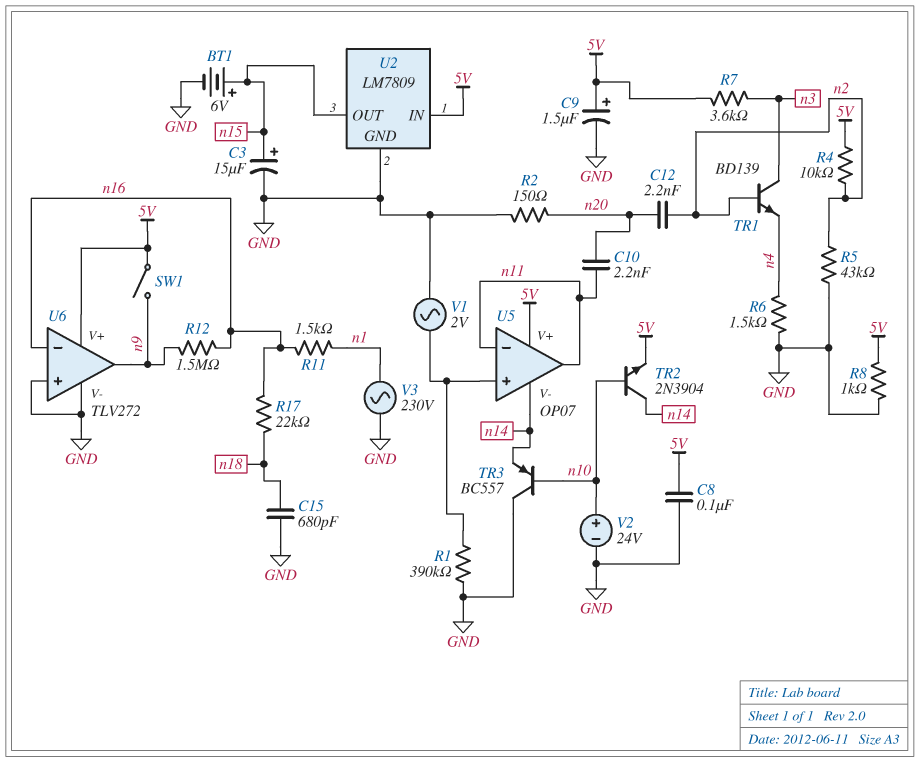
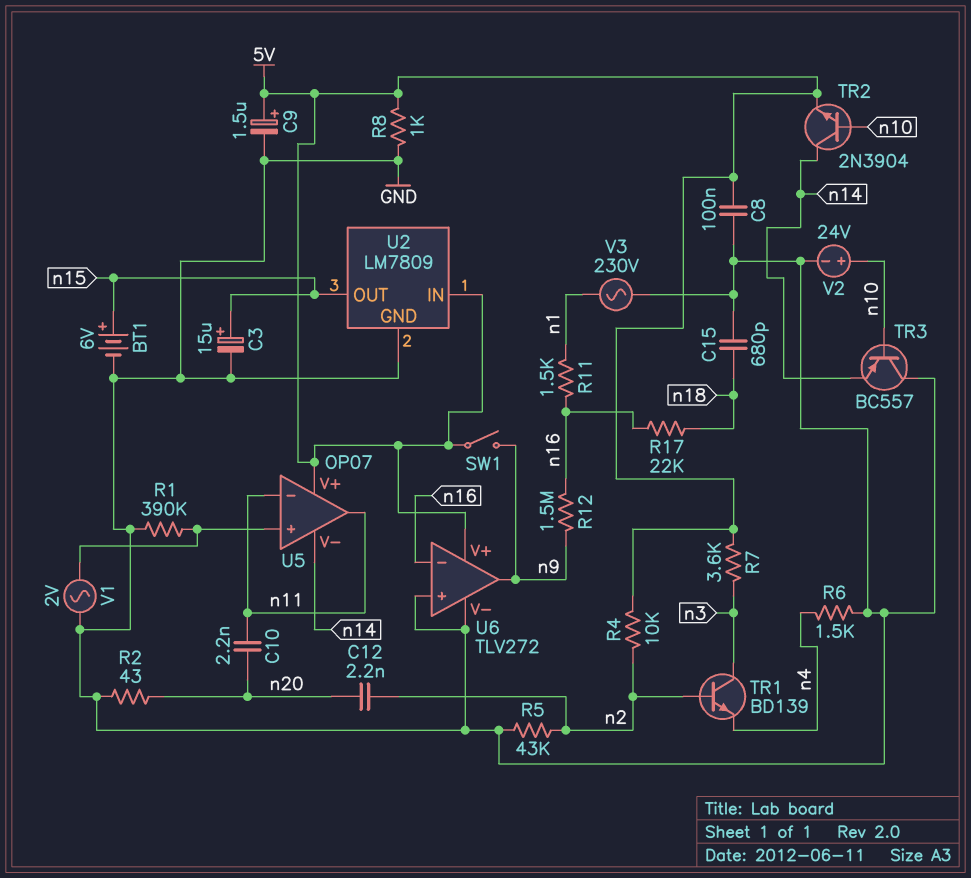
R2: 150 (GND, n20) -> 43 (GND, n20)

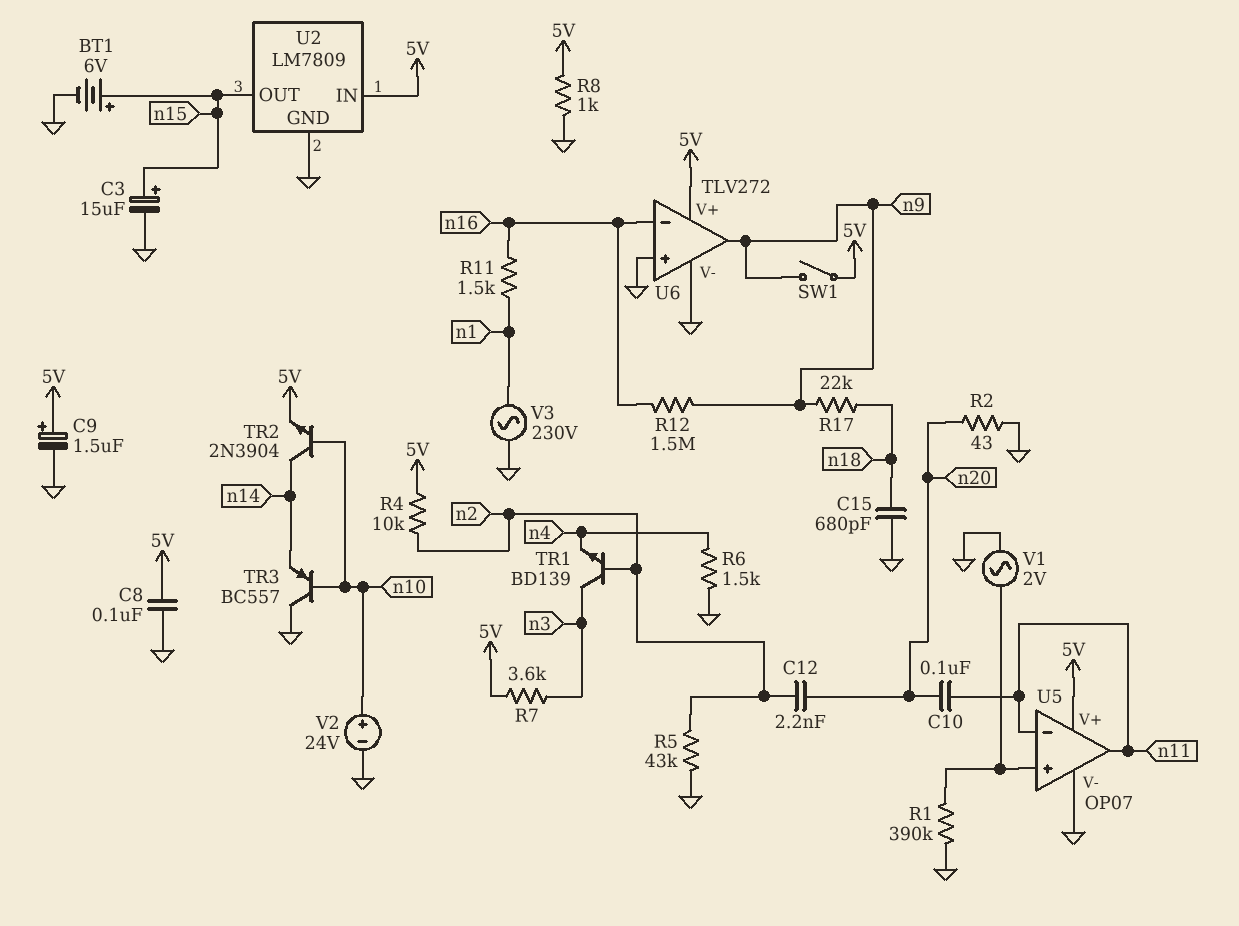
C10: 2.2nF (n11, n20) -> 100nF (n11, n20)
R17: 22k (n16, n18) -> 22k (n9, n18)
U5 pin V-: n14 -> GND

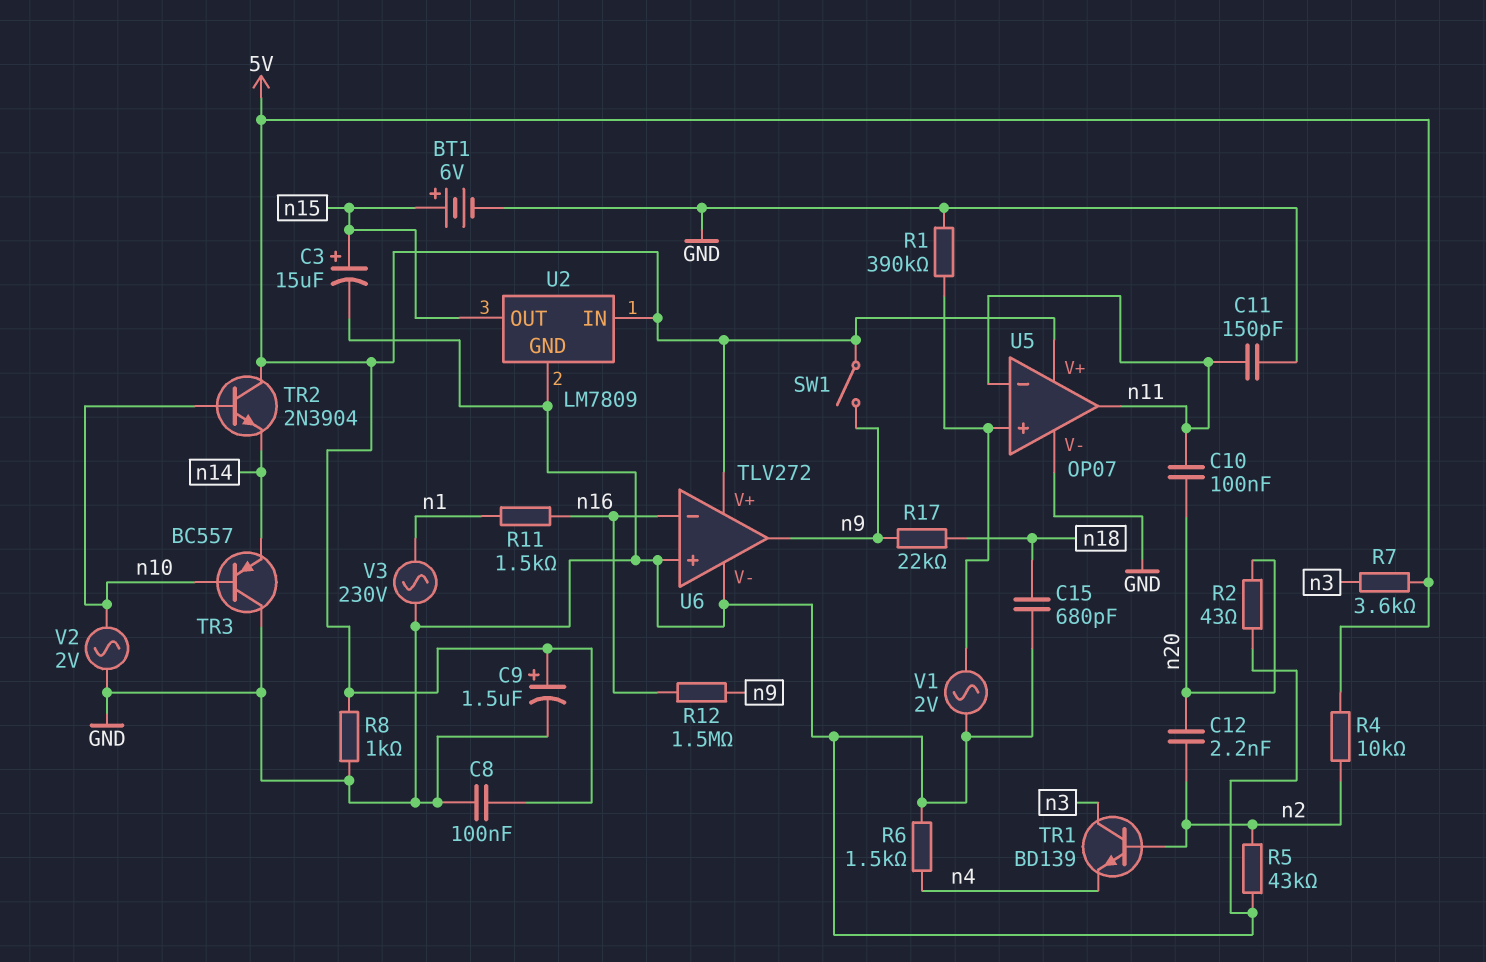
C11: none -> 150pF (GND, n11)
TR2: NPN 2N3904 (B n10, C n14, E 5V) -> NPN 2N3904 (B n10, C 5V, E n14)
V2: 24V (plus n10, minus GND) -> AC 2V (GND, n10)

